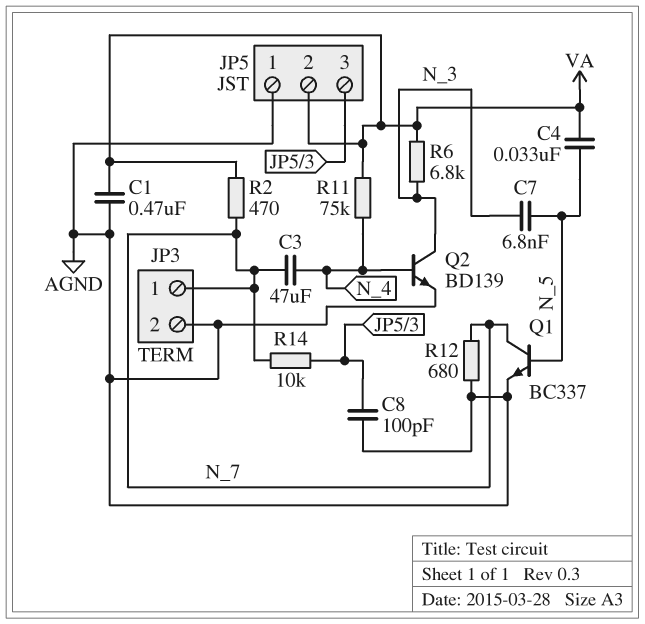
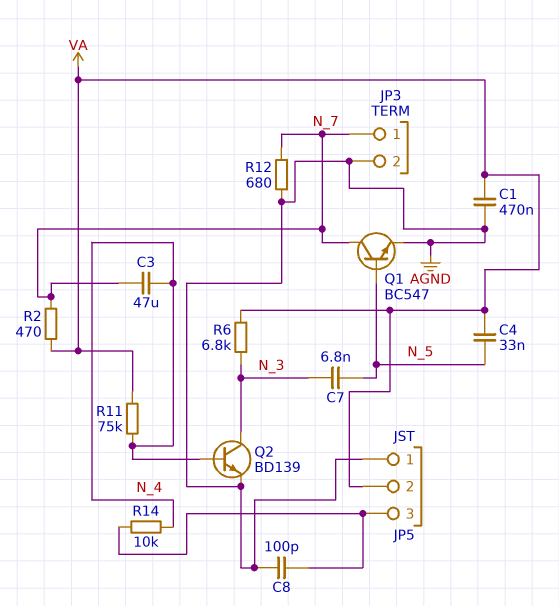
Q1: NPN BC337 (B N_5, C N_7, E AGND) -> NPN BC547 (B N_5, C N_7, E AGND)
R14: 10k (JP5/3, N_7) -> 10k (JP5/3, N_4)

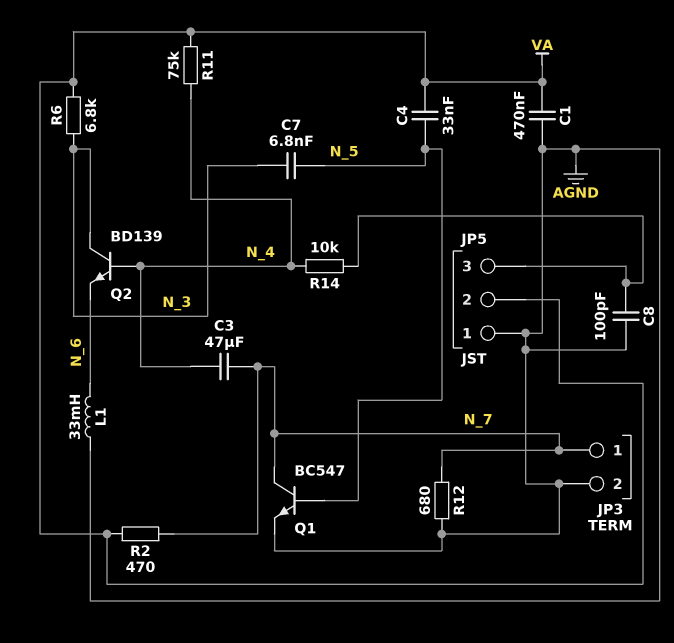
L1: none -> 33mH (AGND, N_6)
Q2: NPN BD139 (B N_4, C N_3, E AGND) -> NPN BD139 (B N_4, C N_3, E N_6)

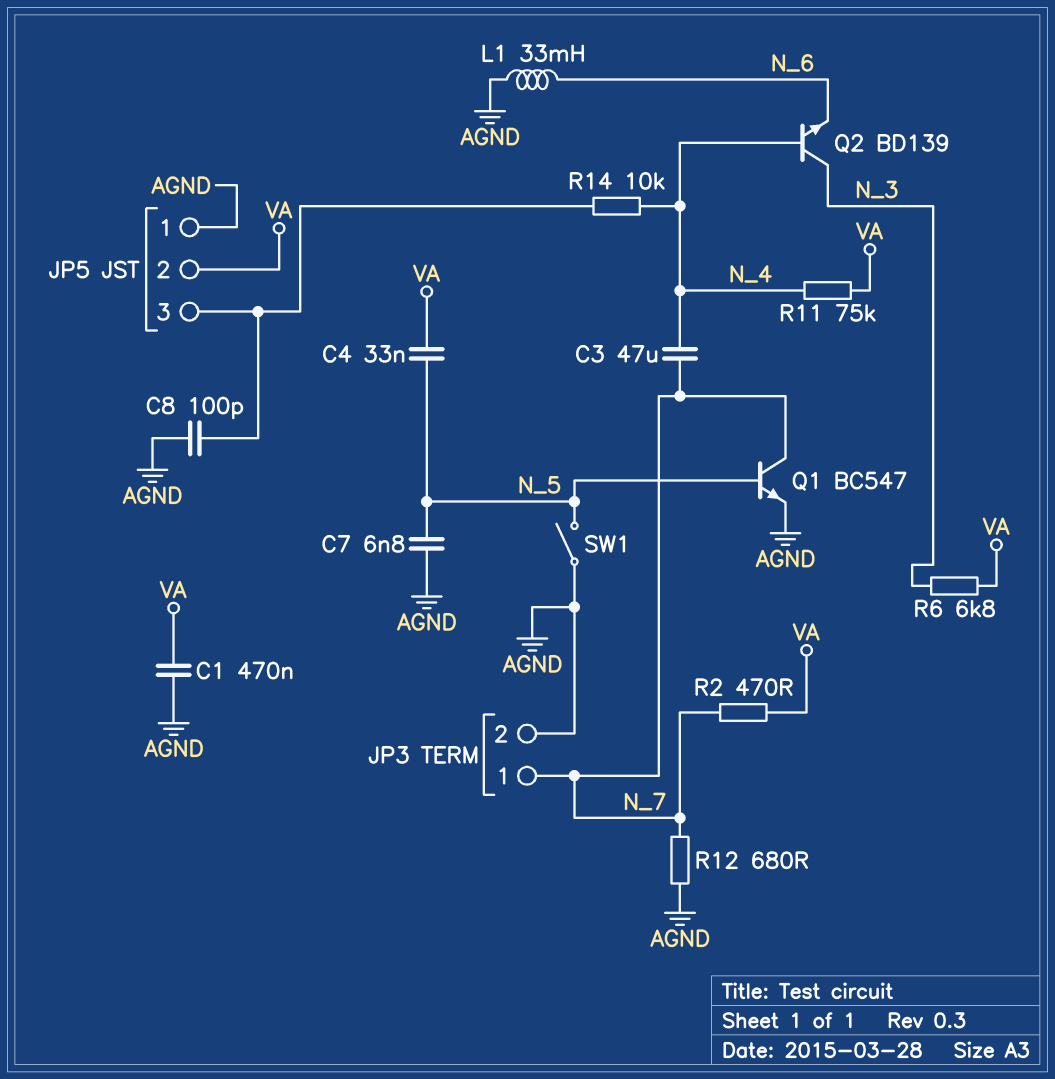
C7: 6.8nF (N_3, N_5) -> 6.8nF (AGND, N_5)
SW1: none -> switch (AGND, N_5)

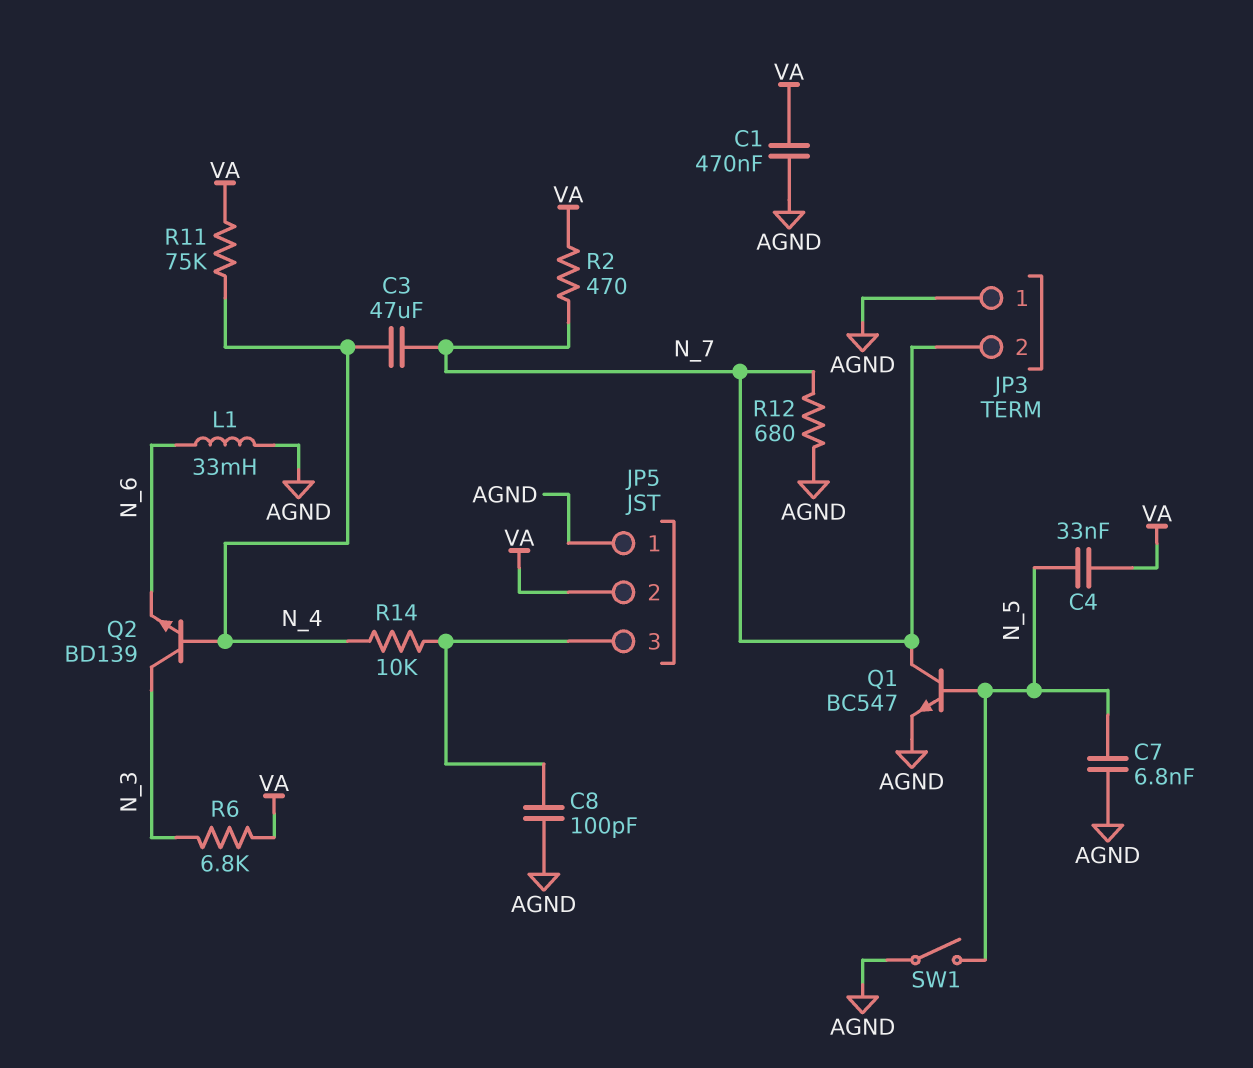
JP3 pin 1: N_7 -> AGND
JP3 pin 2: AGND -> N_7

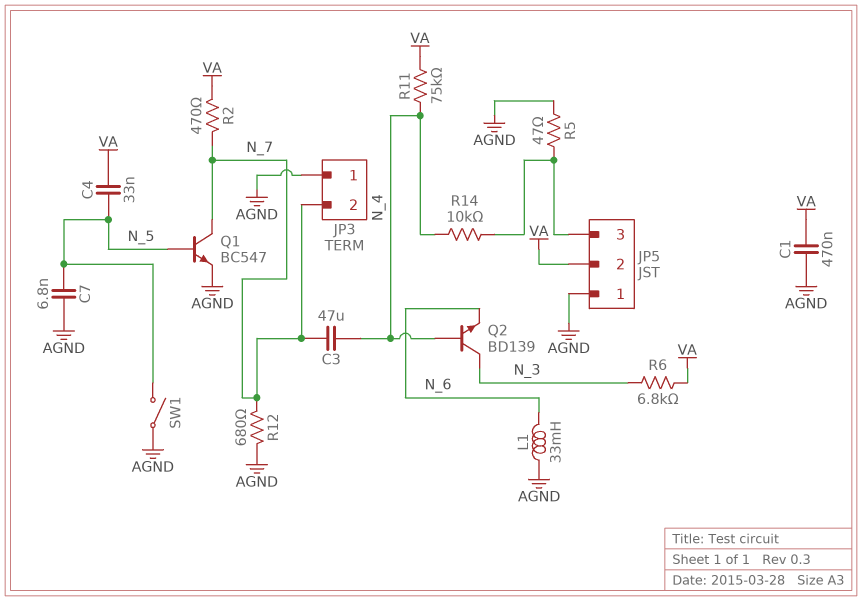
C8: 100pF (AGND, JP5/3) -> none
R5: none -> 47 (AGND, JP5/3)

